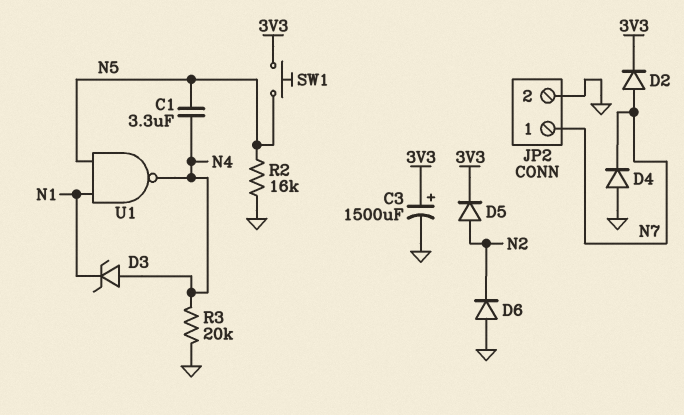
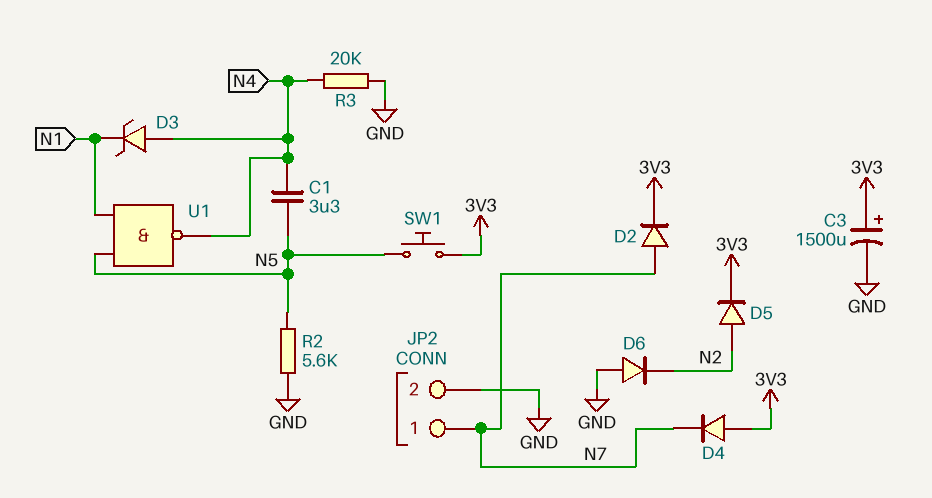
D4: diode (A GND, K N7) -> diode (A 3V3, K N7)
R2: 16k (GND, N5) -> 5.6k (GND, N5)

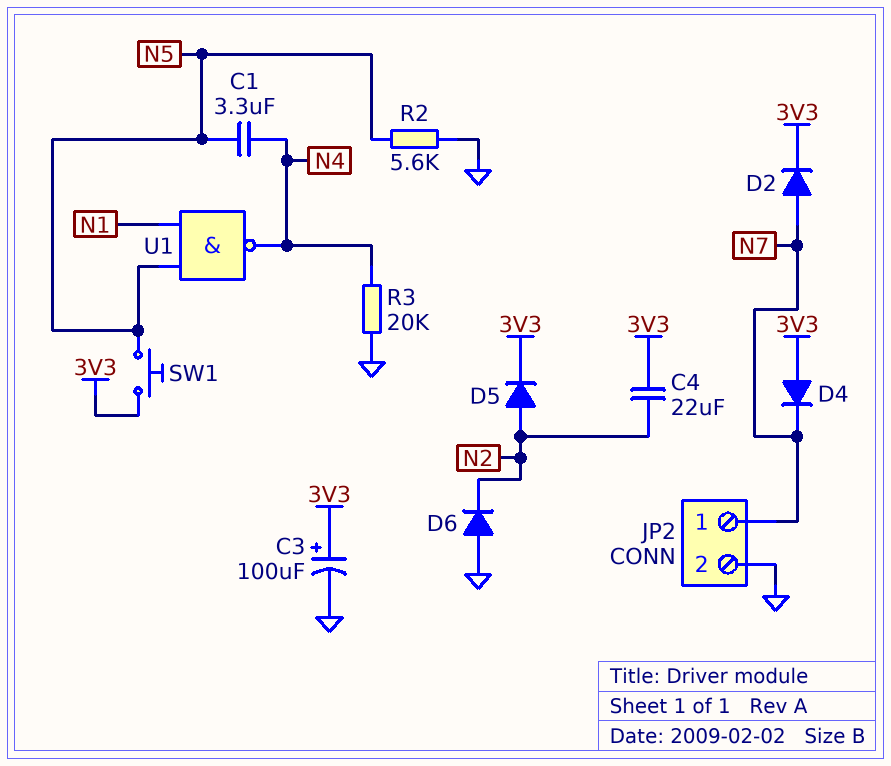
C3: 1500uF (plus 3V3, minus GND) -> 100uF (plus 3V3, minus GND)
C4: none -> 22uF (3V3, N2)
D3: zener (A N4, K N1) -> none

